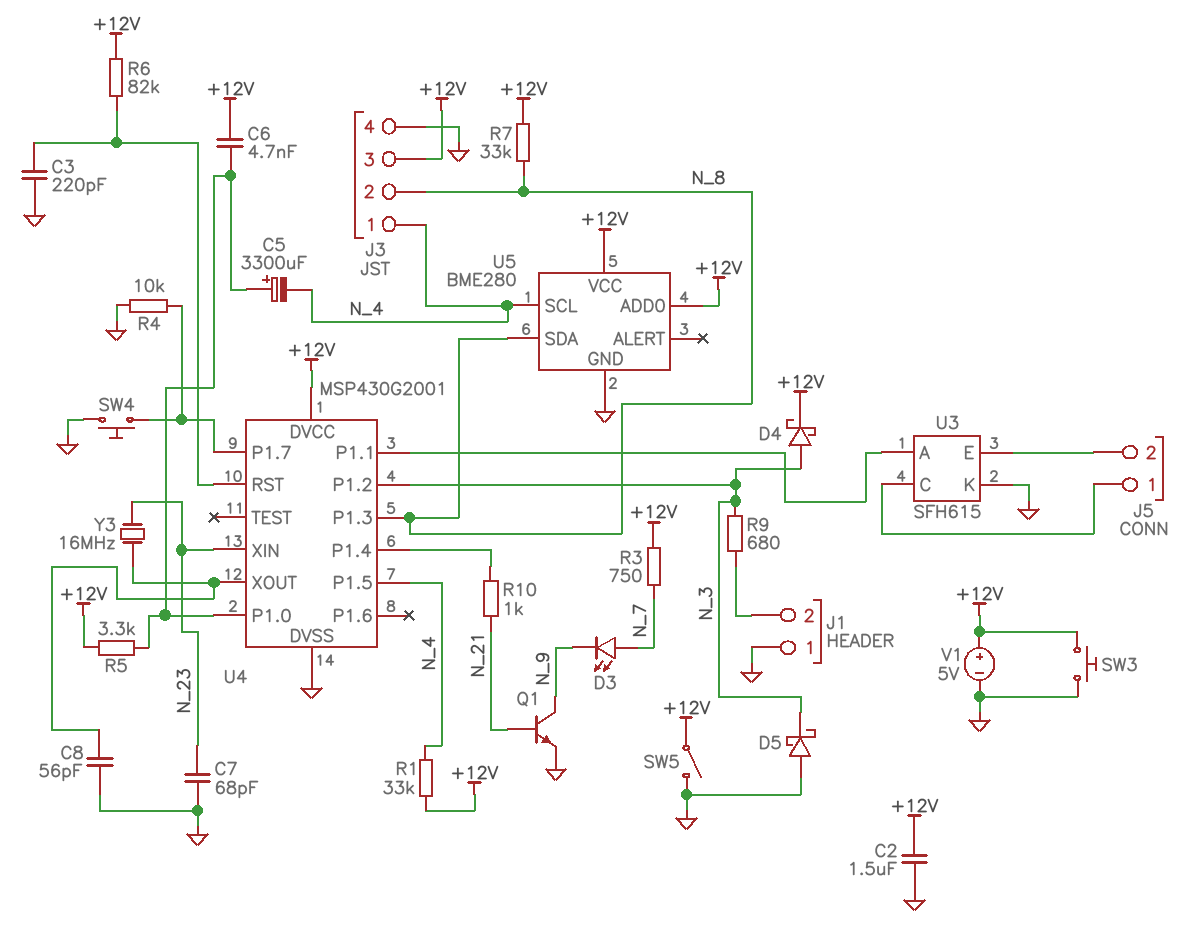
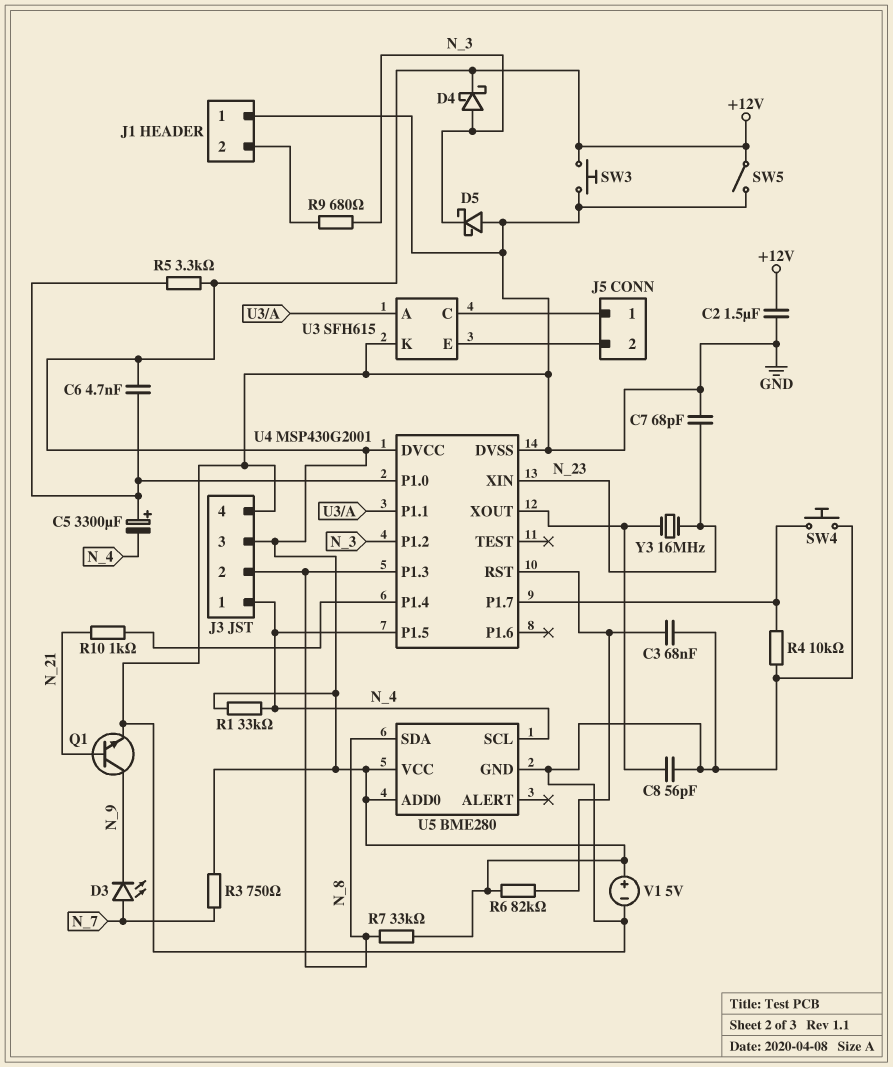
C3: 220pF (GND, U4/RST) -> 68nF (GND, U4/RST)

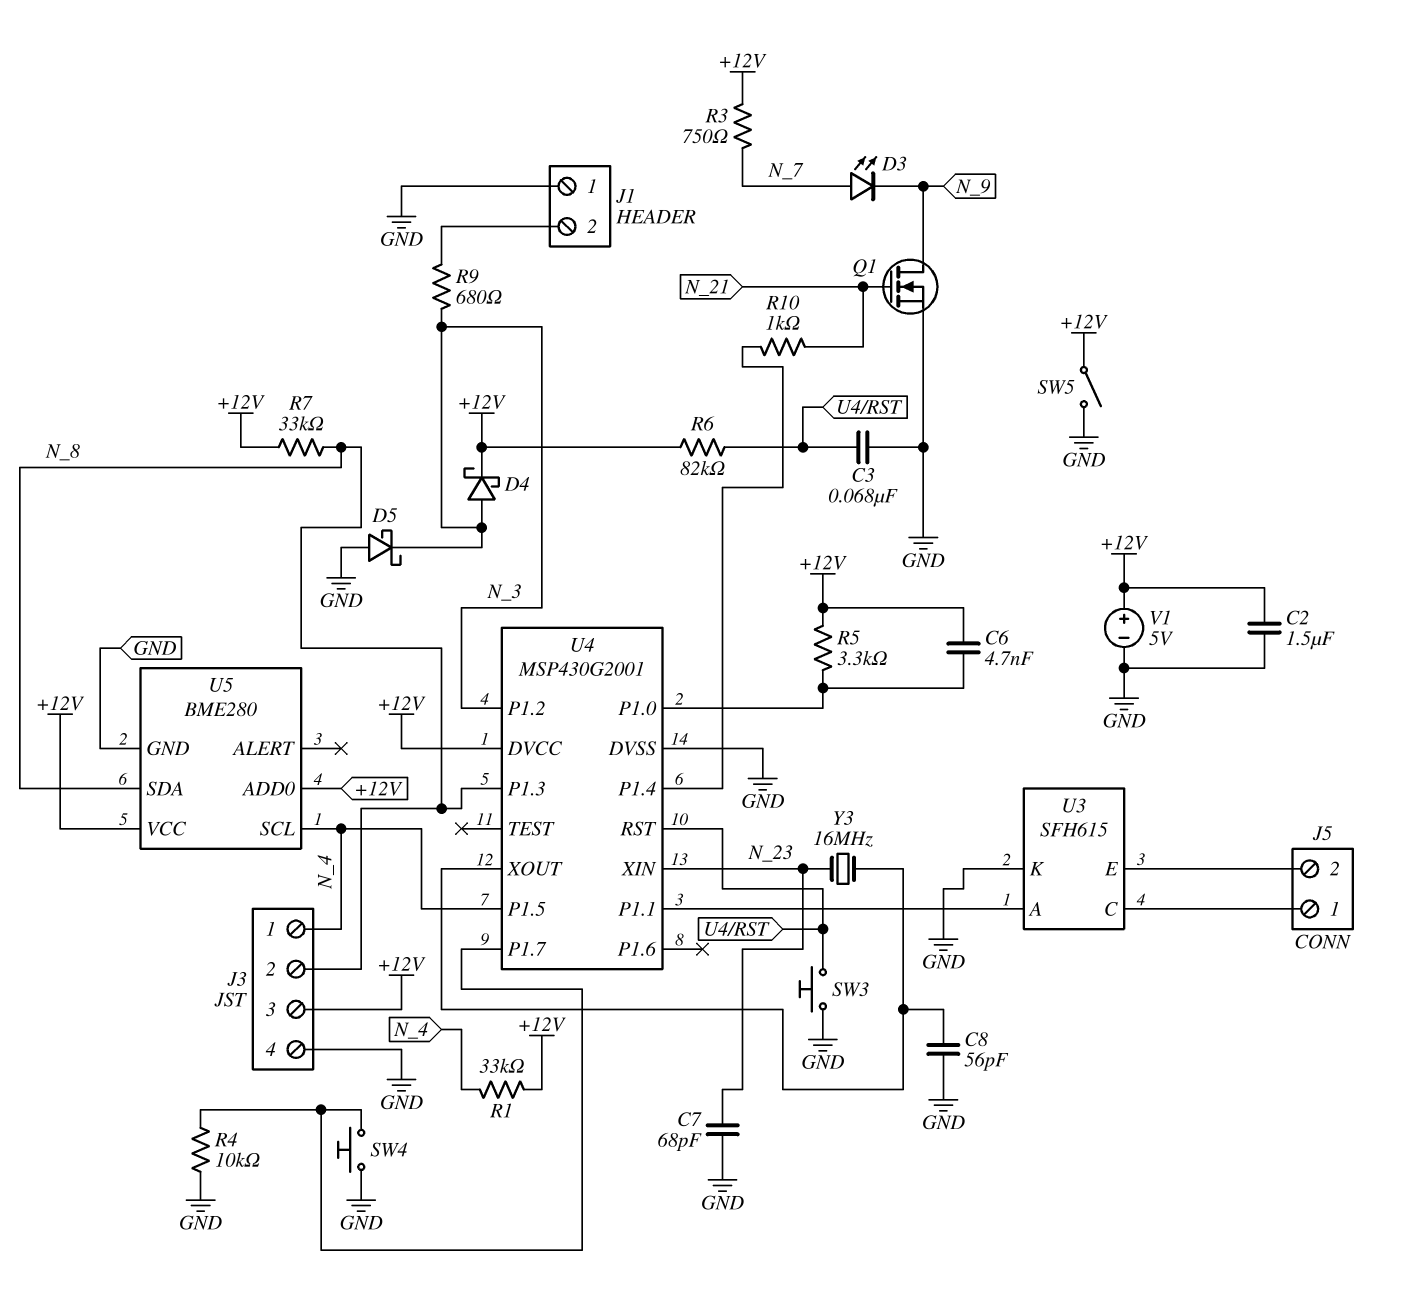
C5: 3300uF (plus U4/P1.0, minus N_4) -> none
Q1: NPN (B N_21, C N_9, E GND) -> NMOS (G N_21, D N_9, S GND)
SW3: button (+12V, GND) -> button (GND, U4/RST)

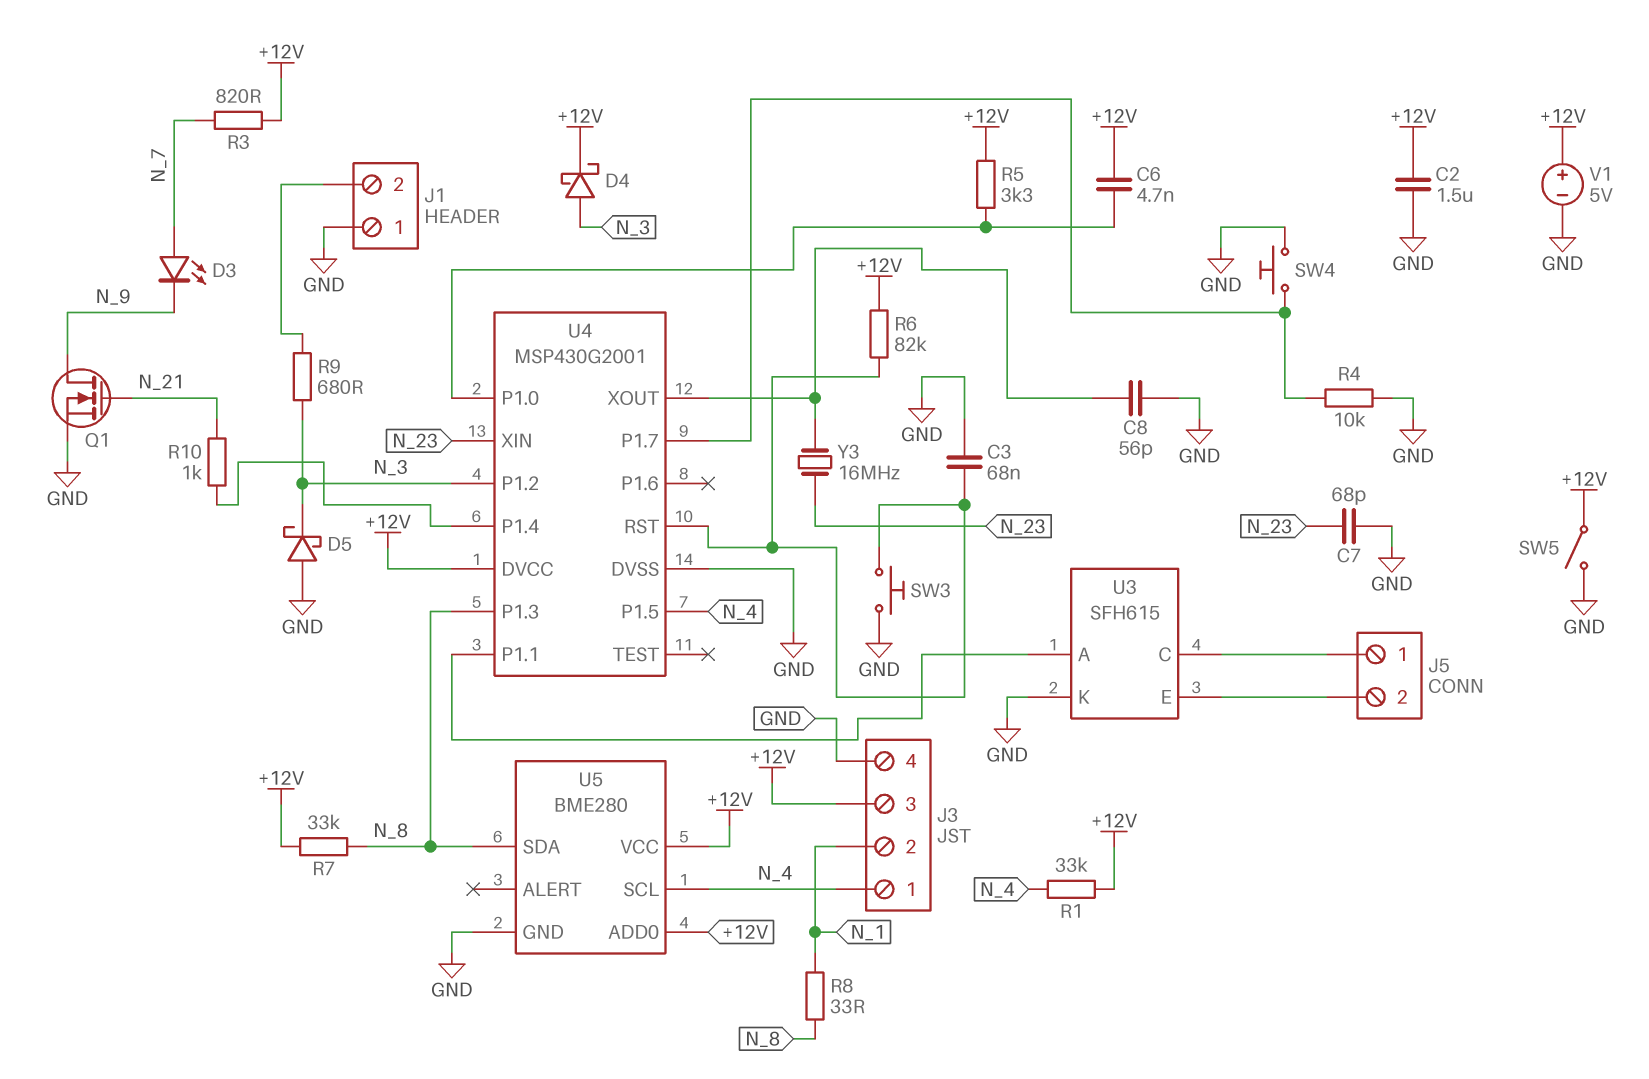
J3 pin 2: N_8 -> N_1
R3: 750 (+12V, N_7) -> 820 (+12V, N_7)
R8: none -> 33 (N_1, N_8)

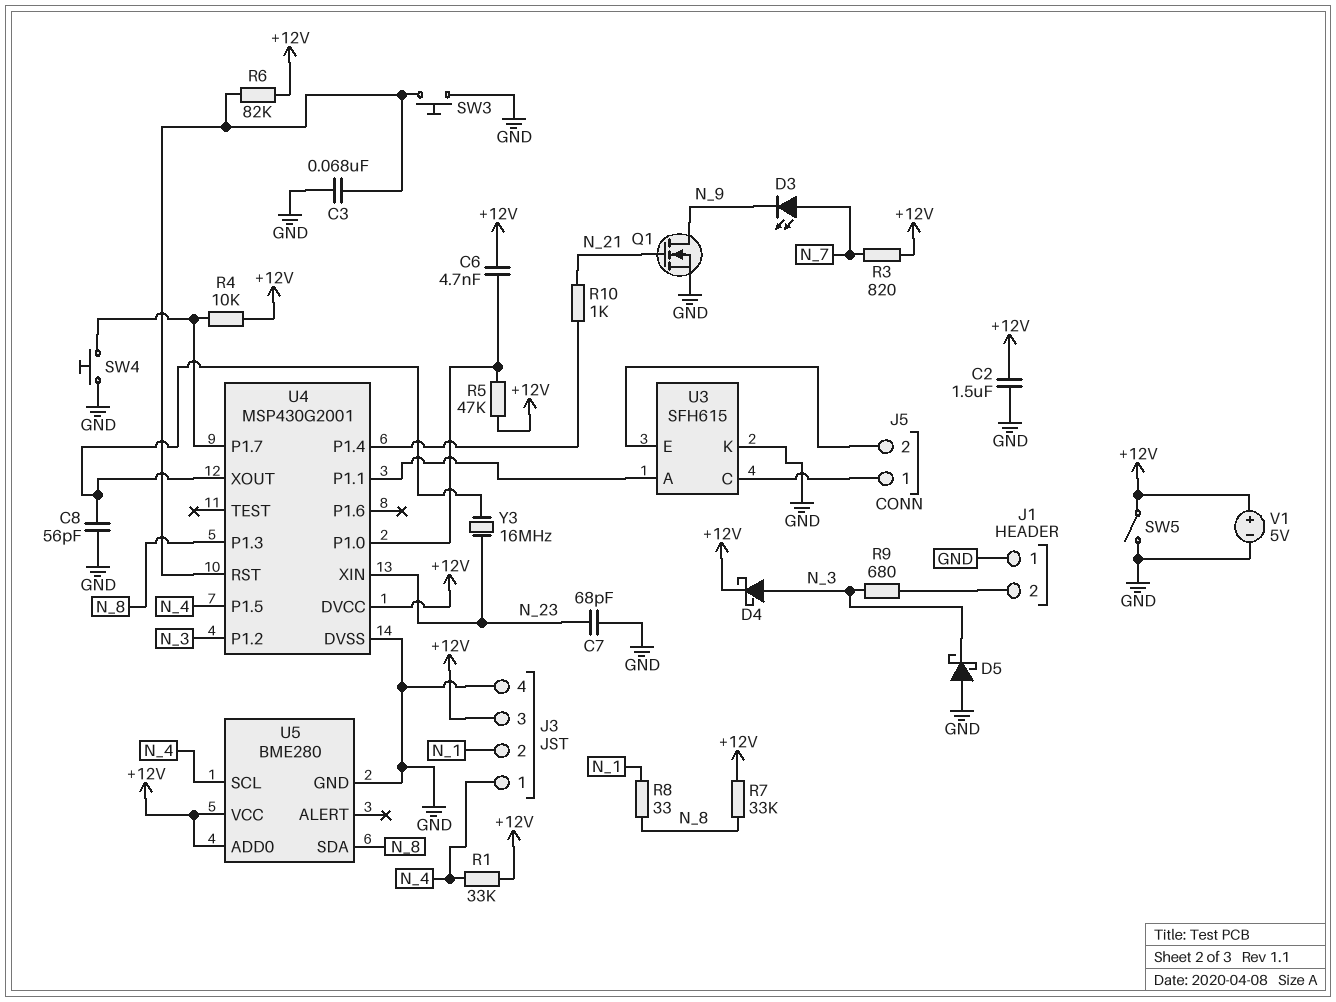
R4: 10k (GND, U4/P1.7) -> 10k (+12V, U4/P1.7)
R5: 3.3k (+12V, U4/P1.0) -> 47k (+12V, U4/P1.0)

